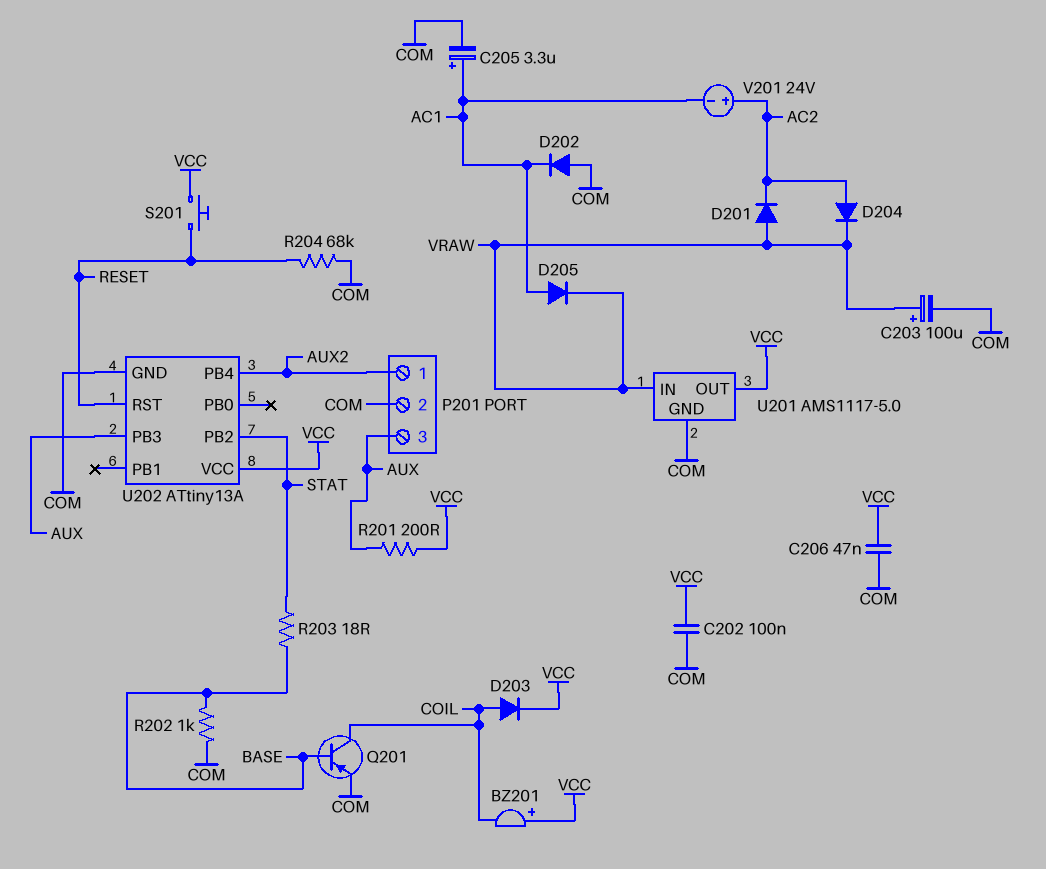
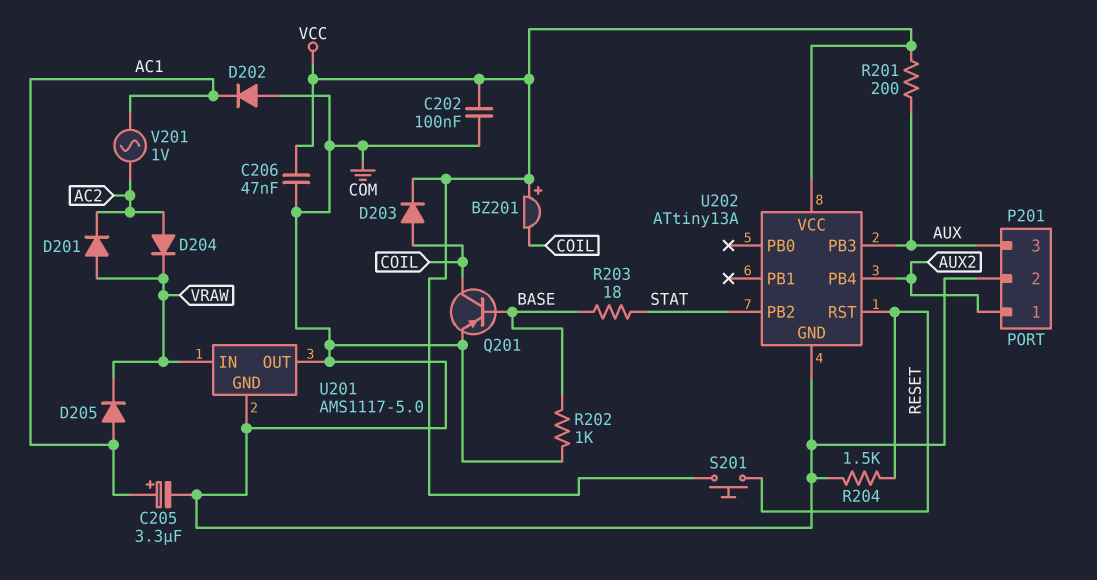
C203: 100uF (plus VRAW, minus COM) -> none
R204: 68k (COM, RESET) -> 1.5k (COM, RESET)
U201 pin OUT: VCC -> COM
V201: 24V (plus AC2, minus AC1) -> AC 1V (AC1, AC2)

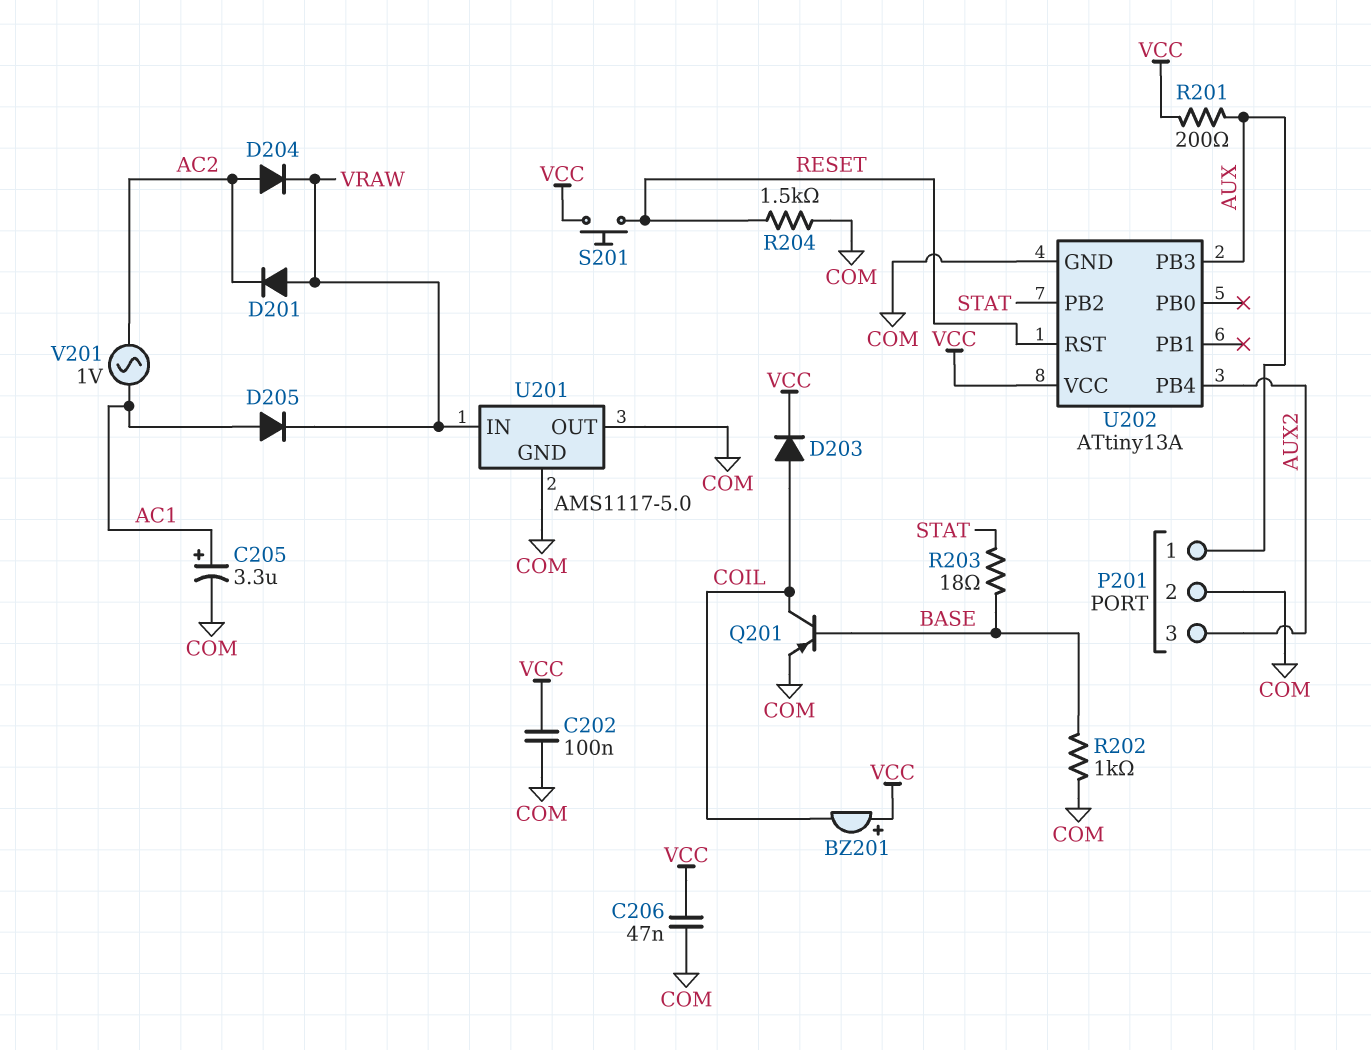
D202: diode (A COM, K AC1) -> none
P201 pin 1: AUX2 -> AUX
P201 pin 3: AUX -> AUX2

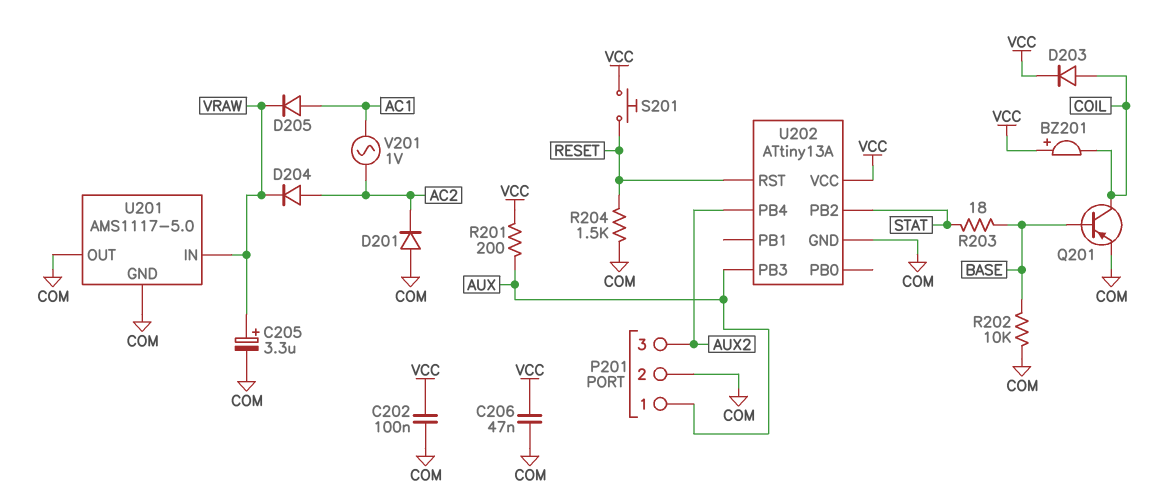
C205: 3.3uF (plus AC1, minus COM) -> 3.3uF (plus VRAW, minus COM)
D201: diode (A VRAW, K AC2) -> diode (A COM, K AC2)
R202: 1k (BASE, COM) -> 10k (BASE, COM)

